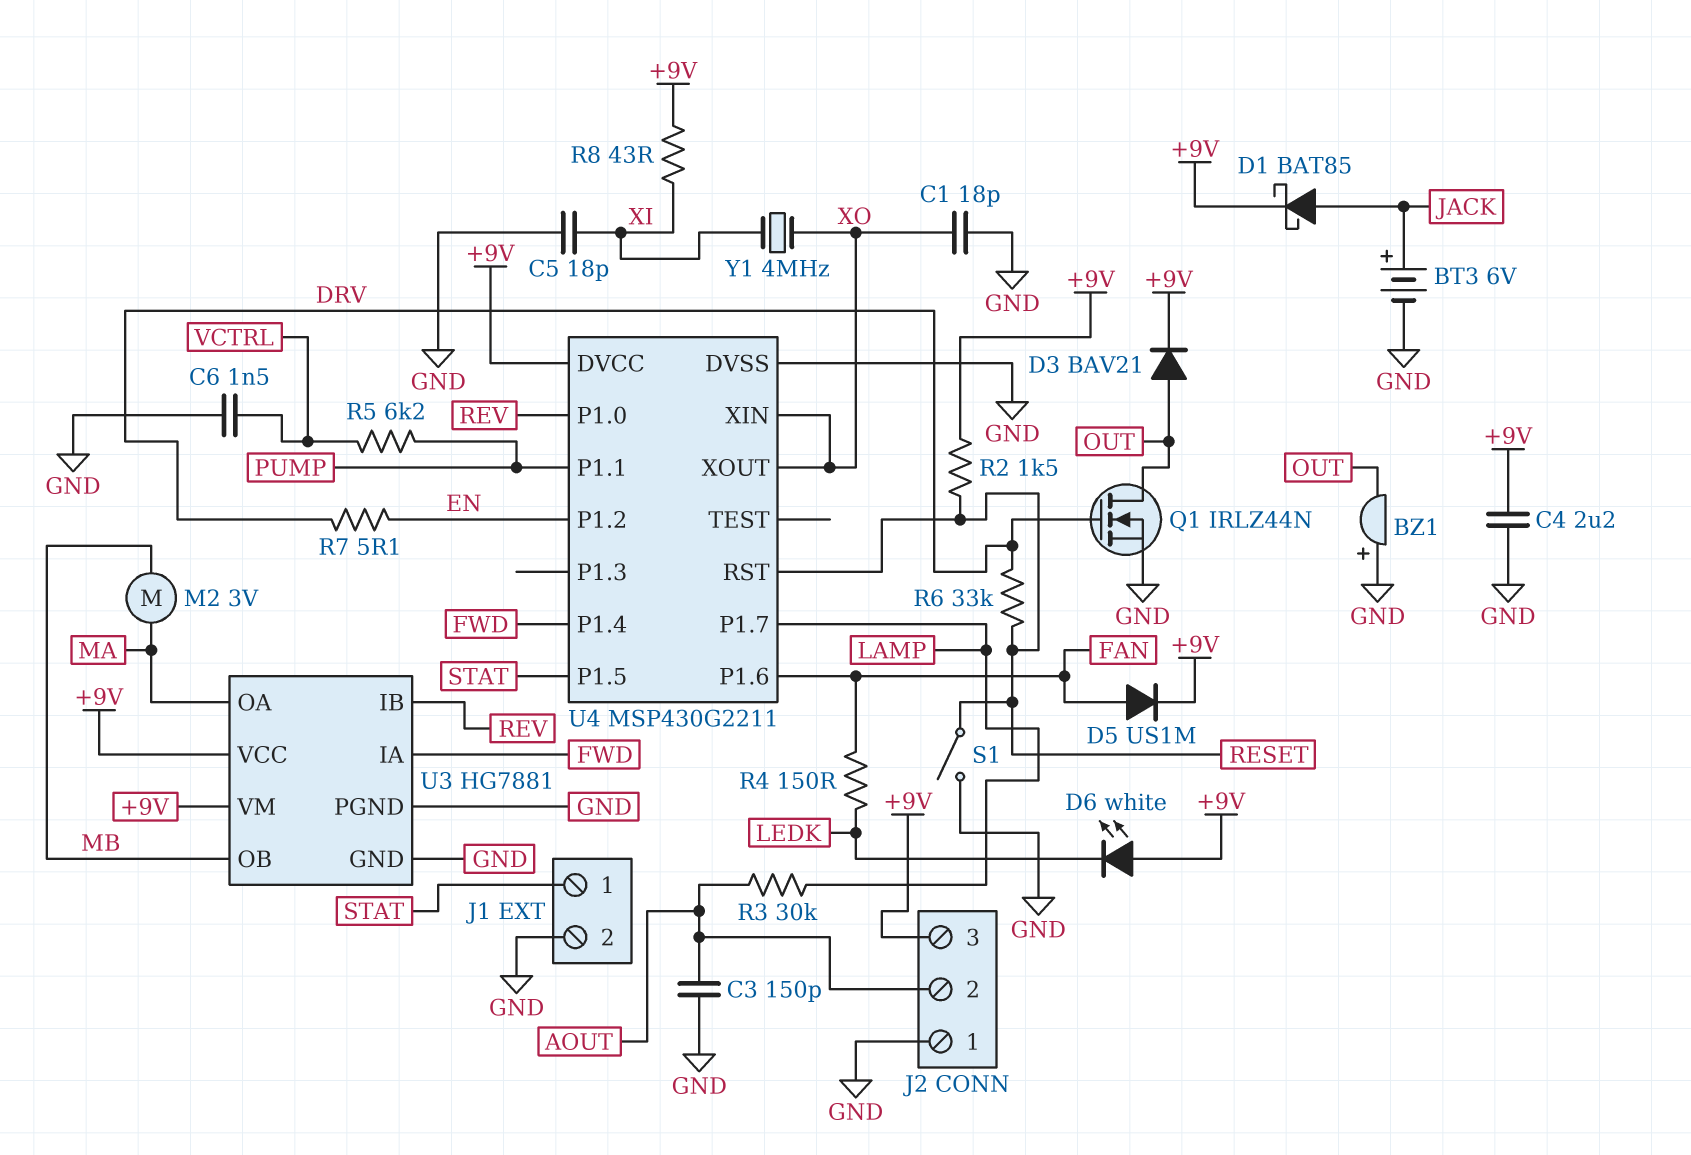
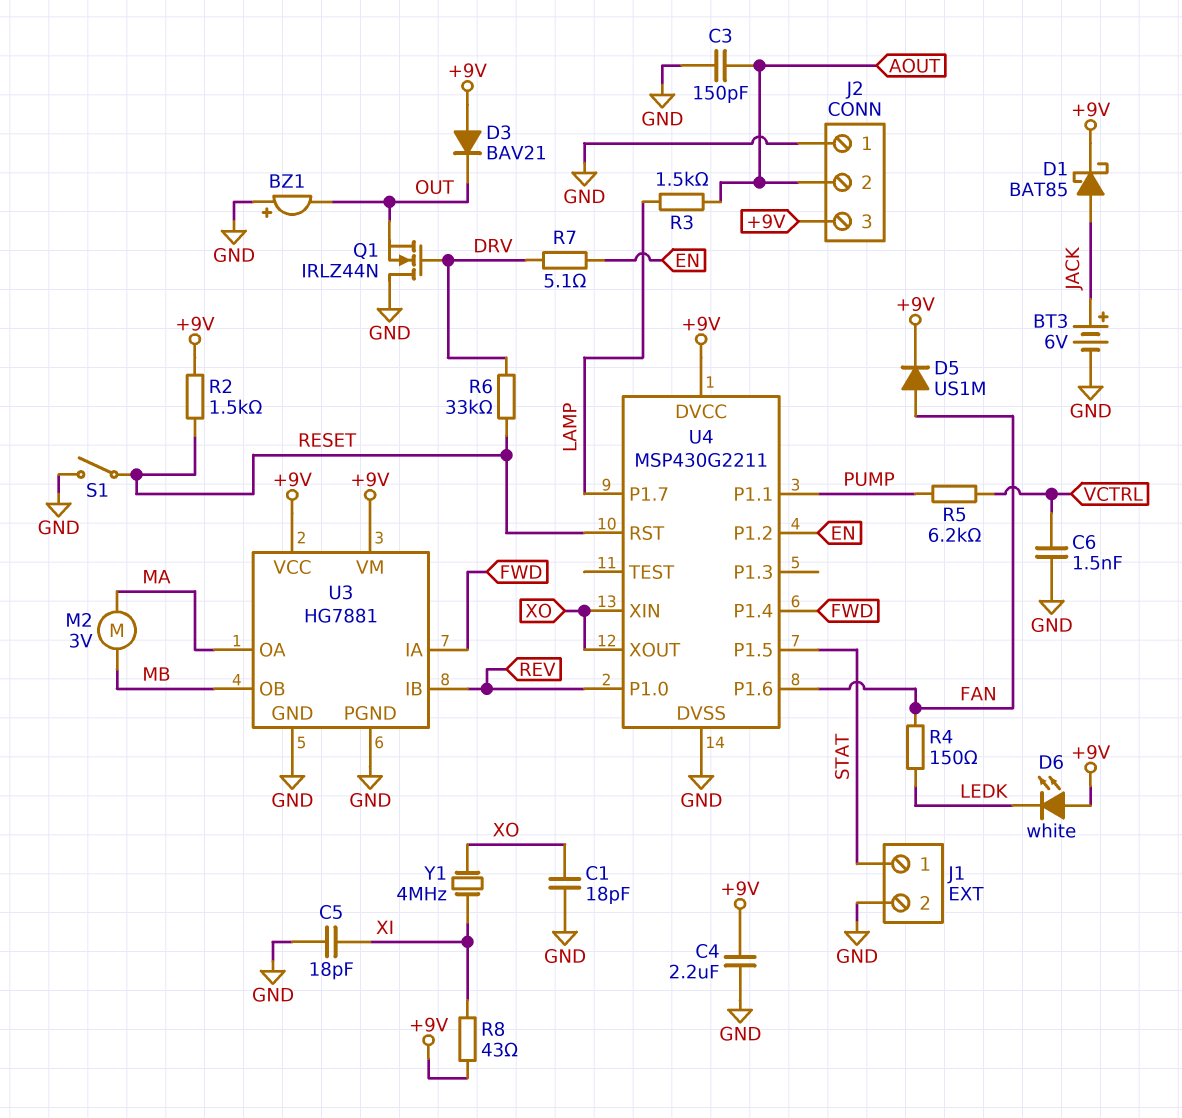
D3: diode BAV21 (A OUT, K +9V) -> diode BAV21 (A +9V, K OUT)
Q1: NMOS IRLZ44N (G DRV, D OUT, S GND) -> NMOS IRLZ44N (G DRV, D GND, S OUT)
R3: 30k (AOUT, LAMP) -> 1.5k (AOUT, LAMP)

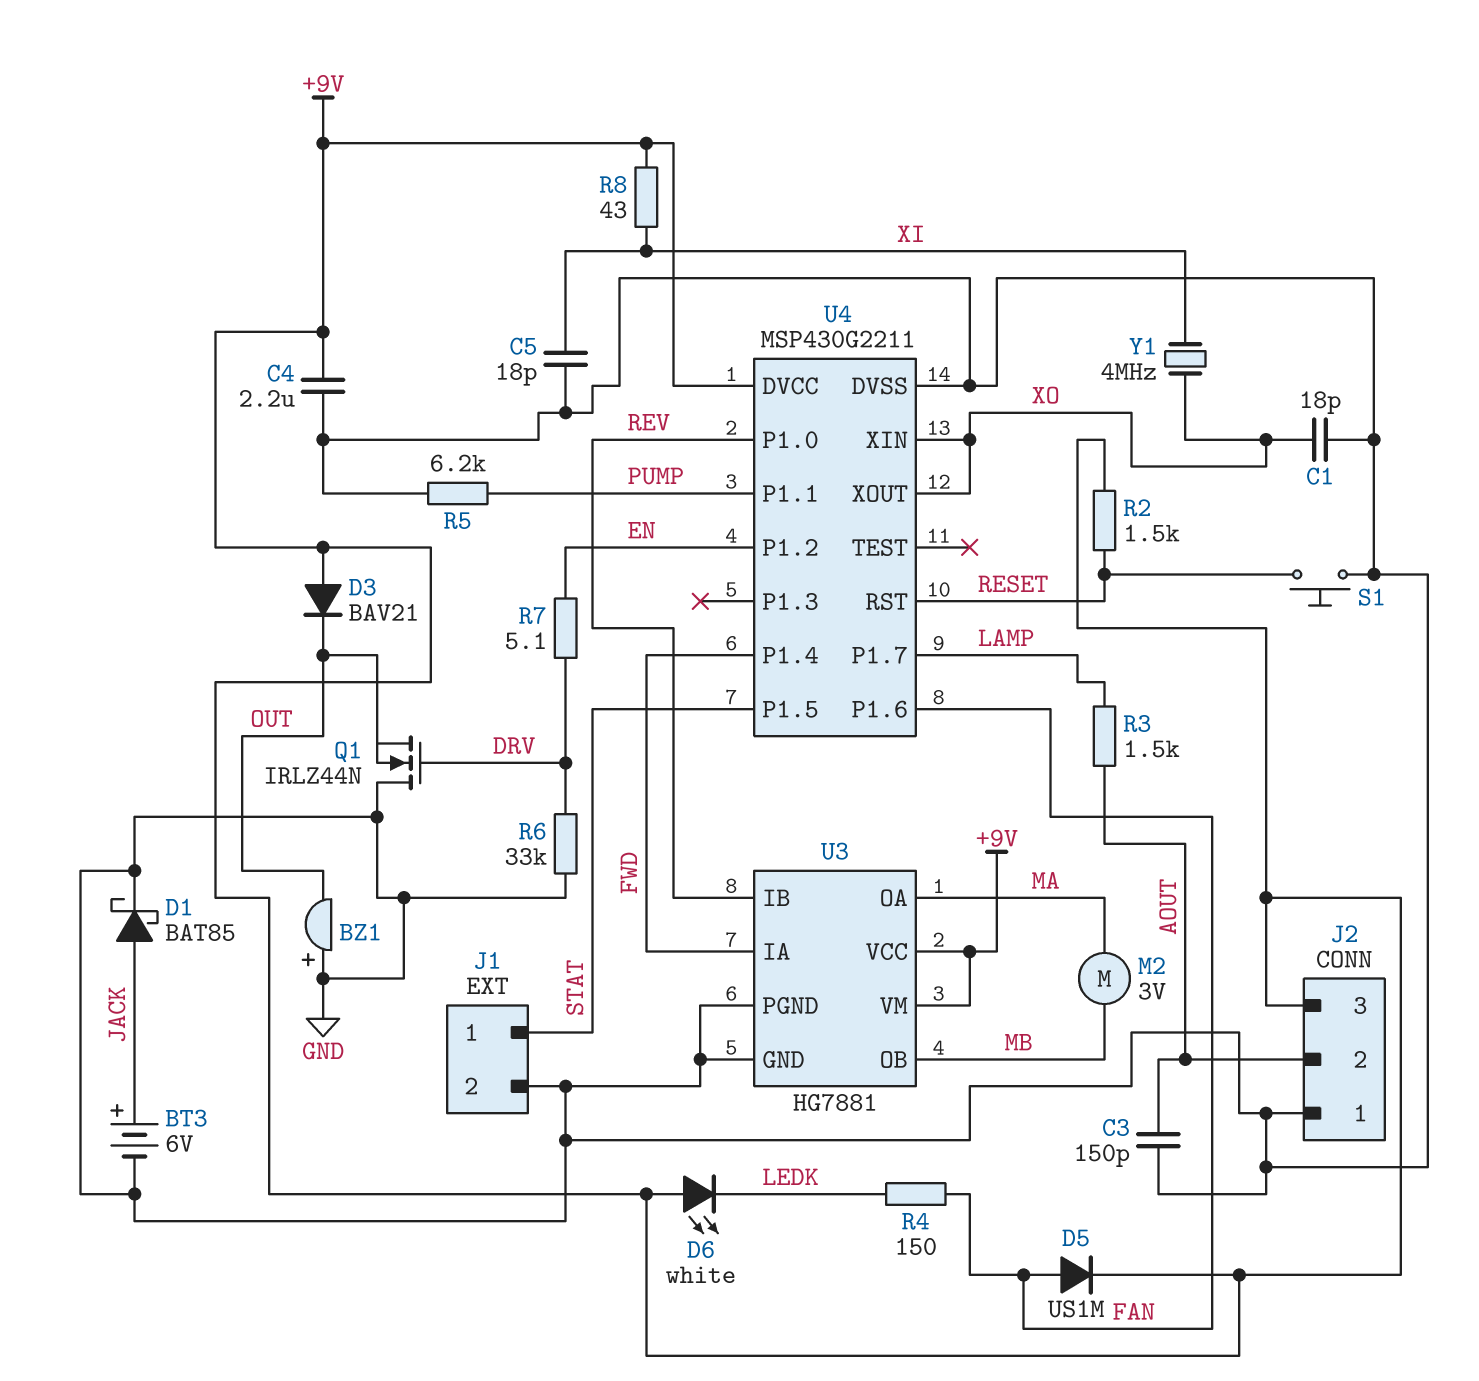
C6: 1.5nF (GND, VCTRL) -> none
D1: schottky BAT85 (A JACK, K +9V) -> schottky BAT85 (A JACK, K GND)
R5: 6.2k (PUMP, VCTRL) -> 6.2k (GND, PUMP)
R6: 33k (DRV, RESET) -> 33k (DRV, GND)
S1: switch (GND, RESET) -> button (GND, RESET)

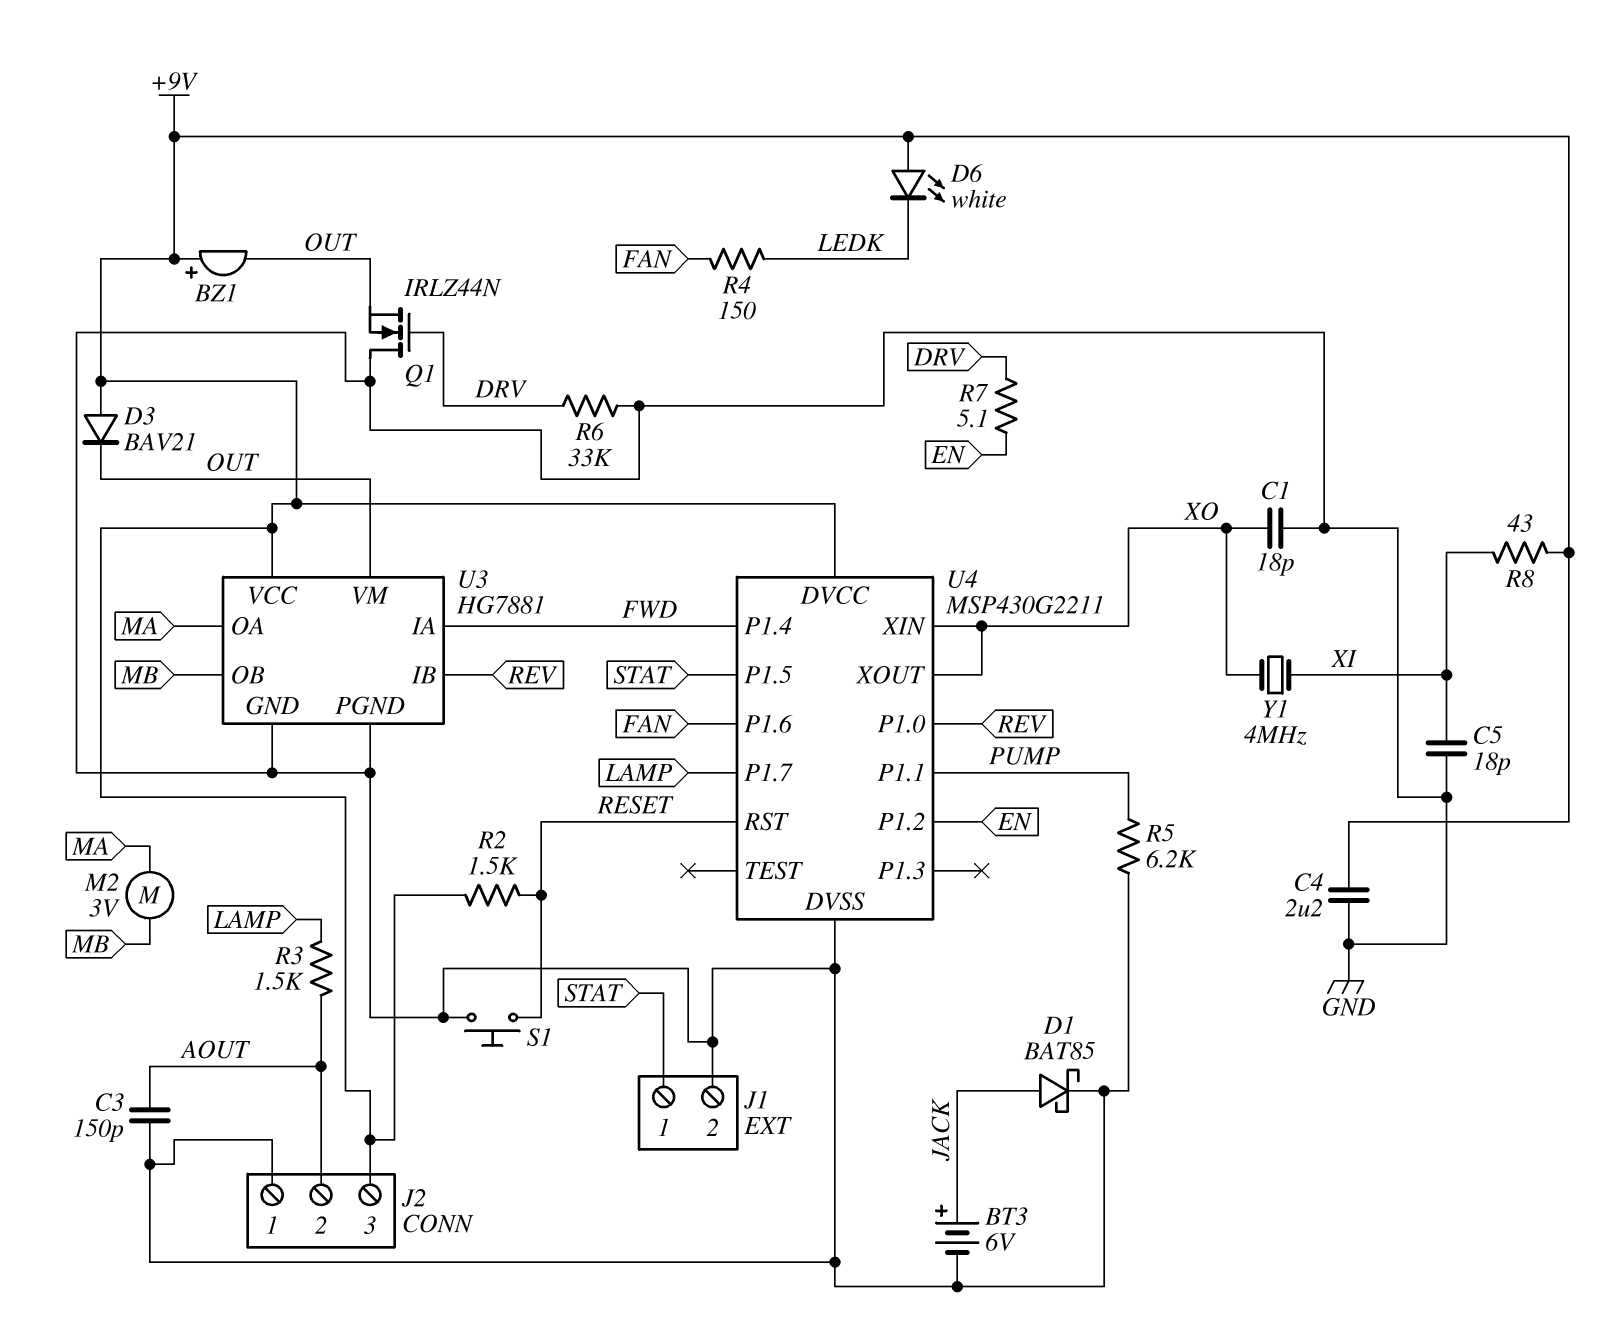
BZ1: buzzer (plus GND, minus OUT) -> buzzer (plus +9V, minus OUT)
D5: diode US1M (A FAN, K +9V) -> none
U3 pin VM: +9V -> OUT

